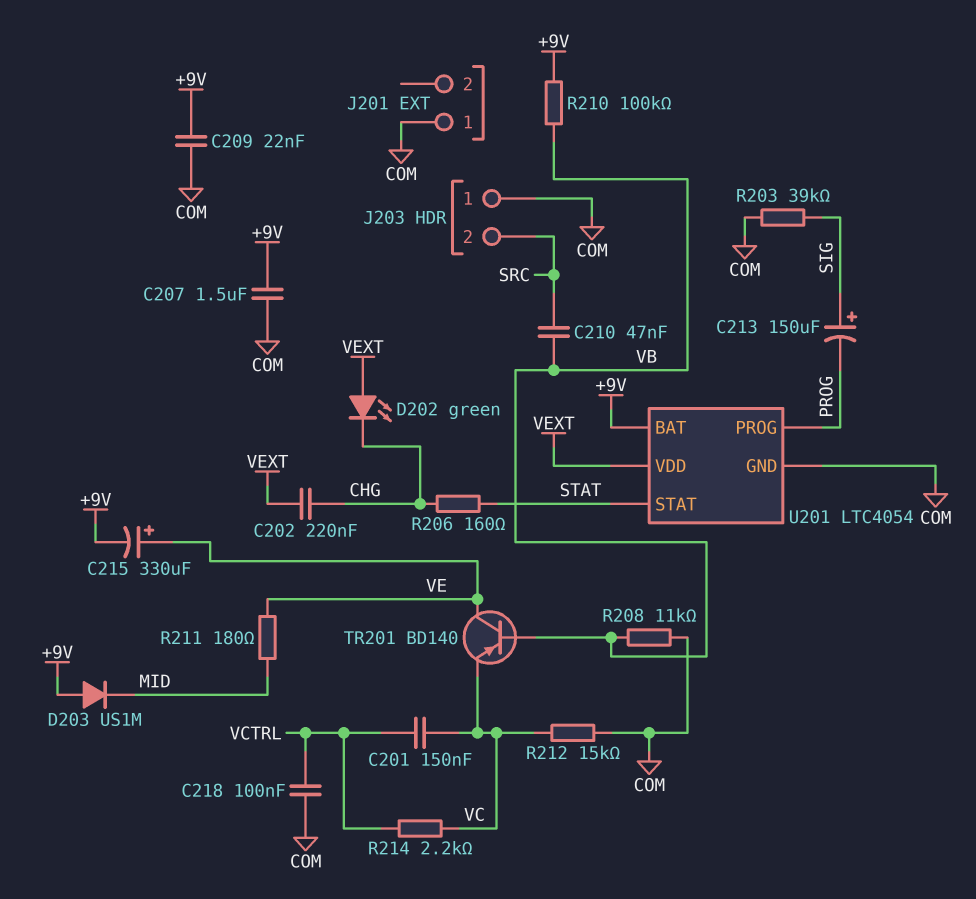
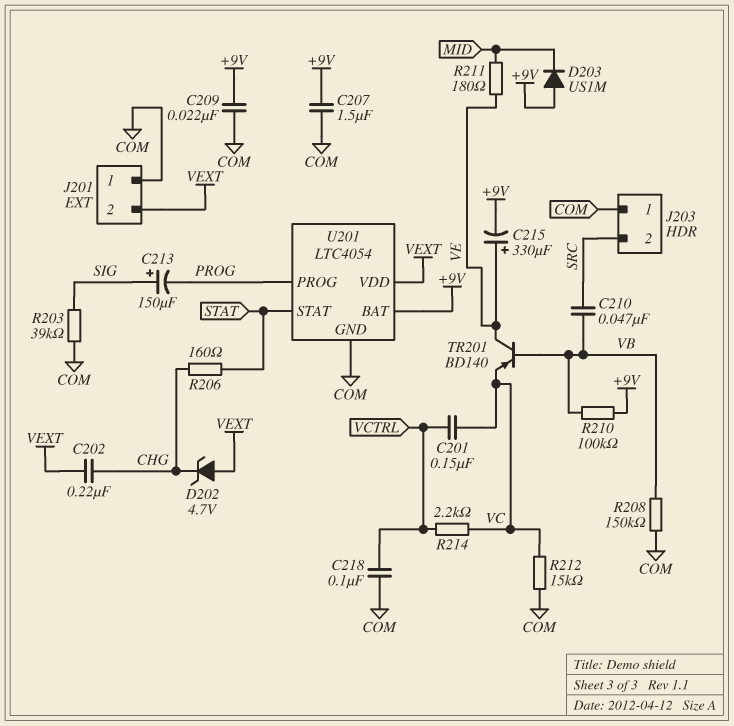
D202: LED green (A VEXT, K CHG) -> zener 4.7V (A VEXT, K CHG)
J201 pin 2: none -> VEXT
R208: 11k (COM, VB) -> 150k (COM, VB)

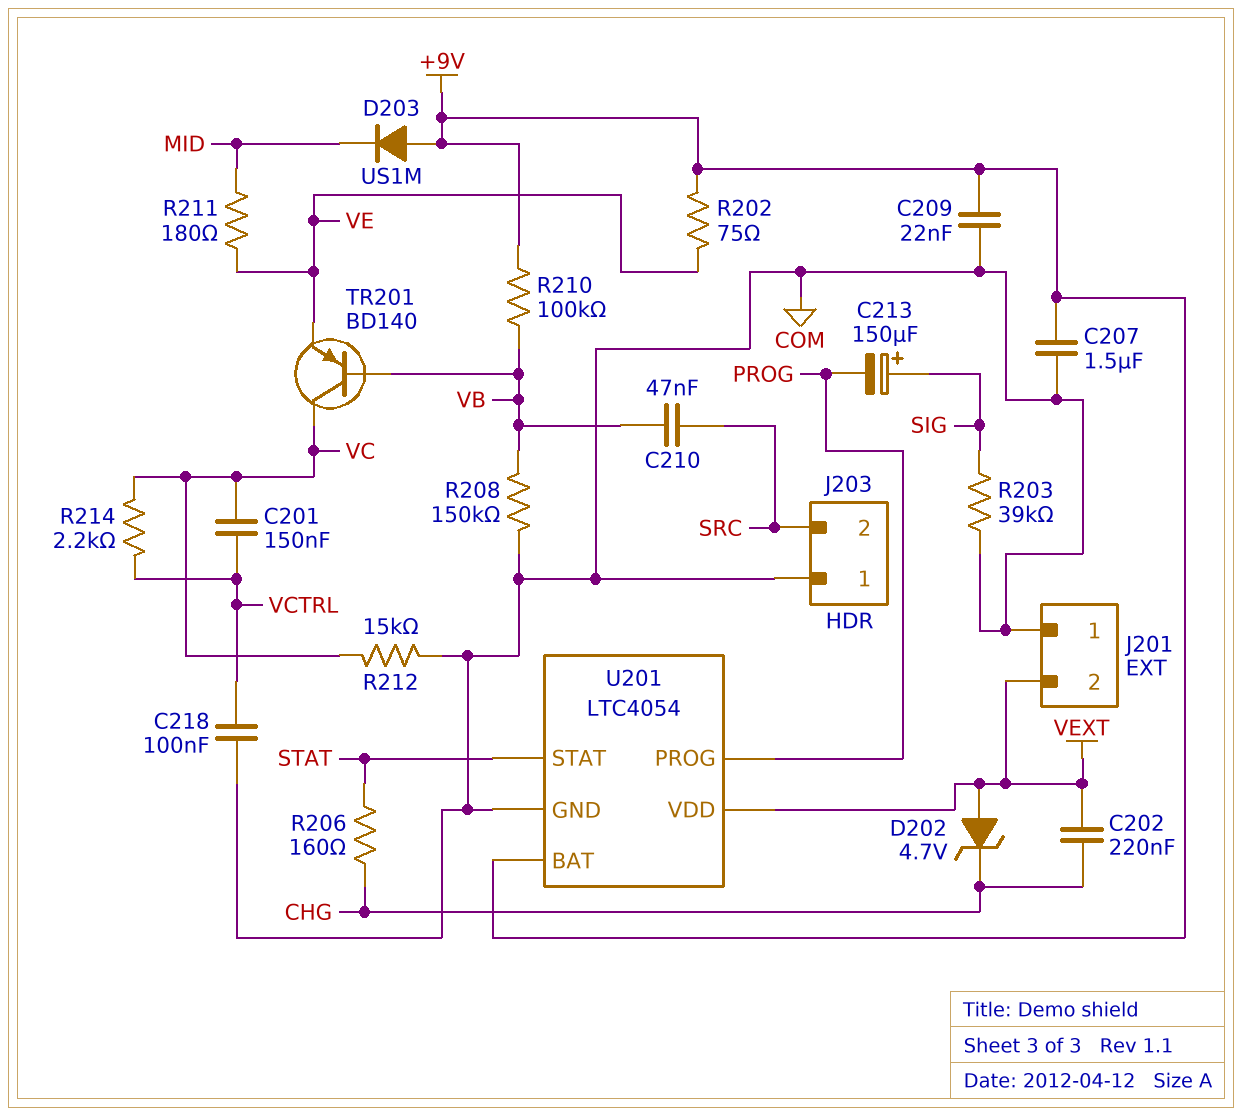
C215: 330uF (plus VE, minus +9V) -> none
R202: none -> 75 (+9V, VE)
TR201: PNP BD140 (B VB, C VE, E VC) -> PNP BD140 (B VB, C VC, E VE)

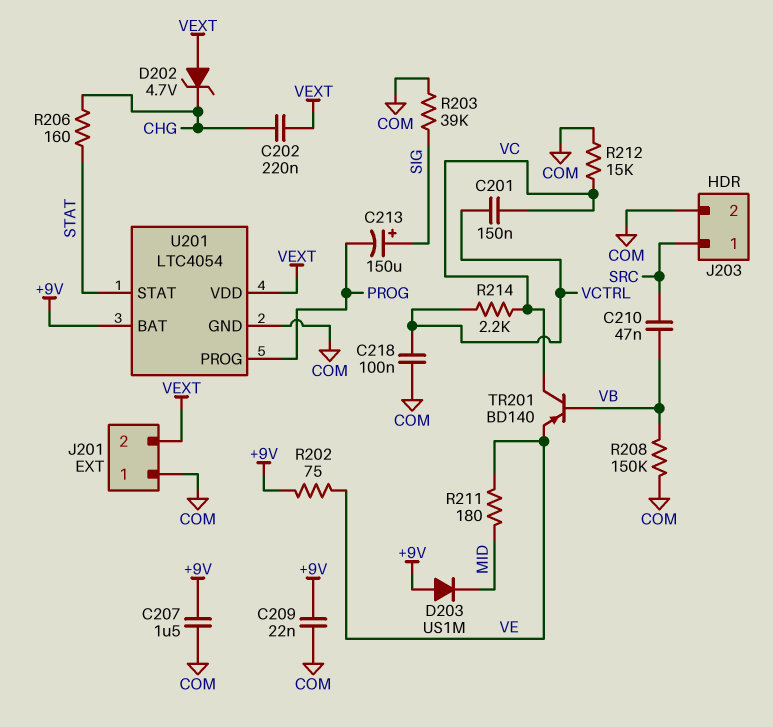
J203 pin 1: COM -> SRC
J203 pin 2: SRC -> COM
R210: 100k (+9V, VB) -> none

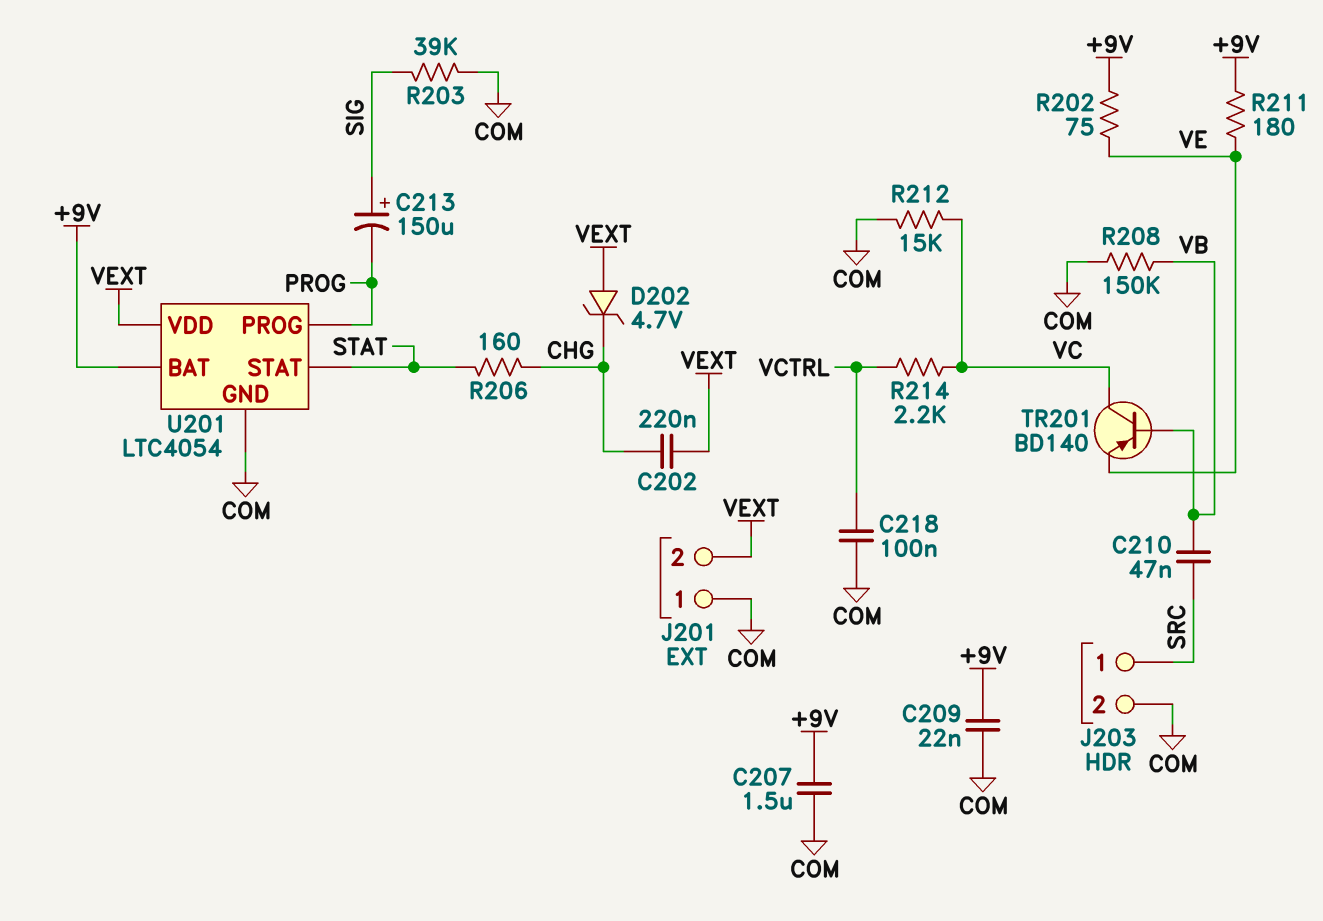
C201: 150nF (VC, VCTRL) -> none
D203: diode US1M (A +9V, K MID) -> none
R211: 180 (MID, VE) -> 180 (+9V, VE)

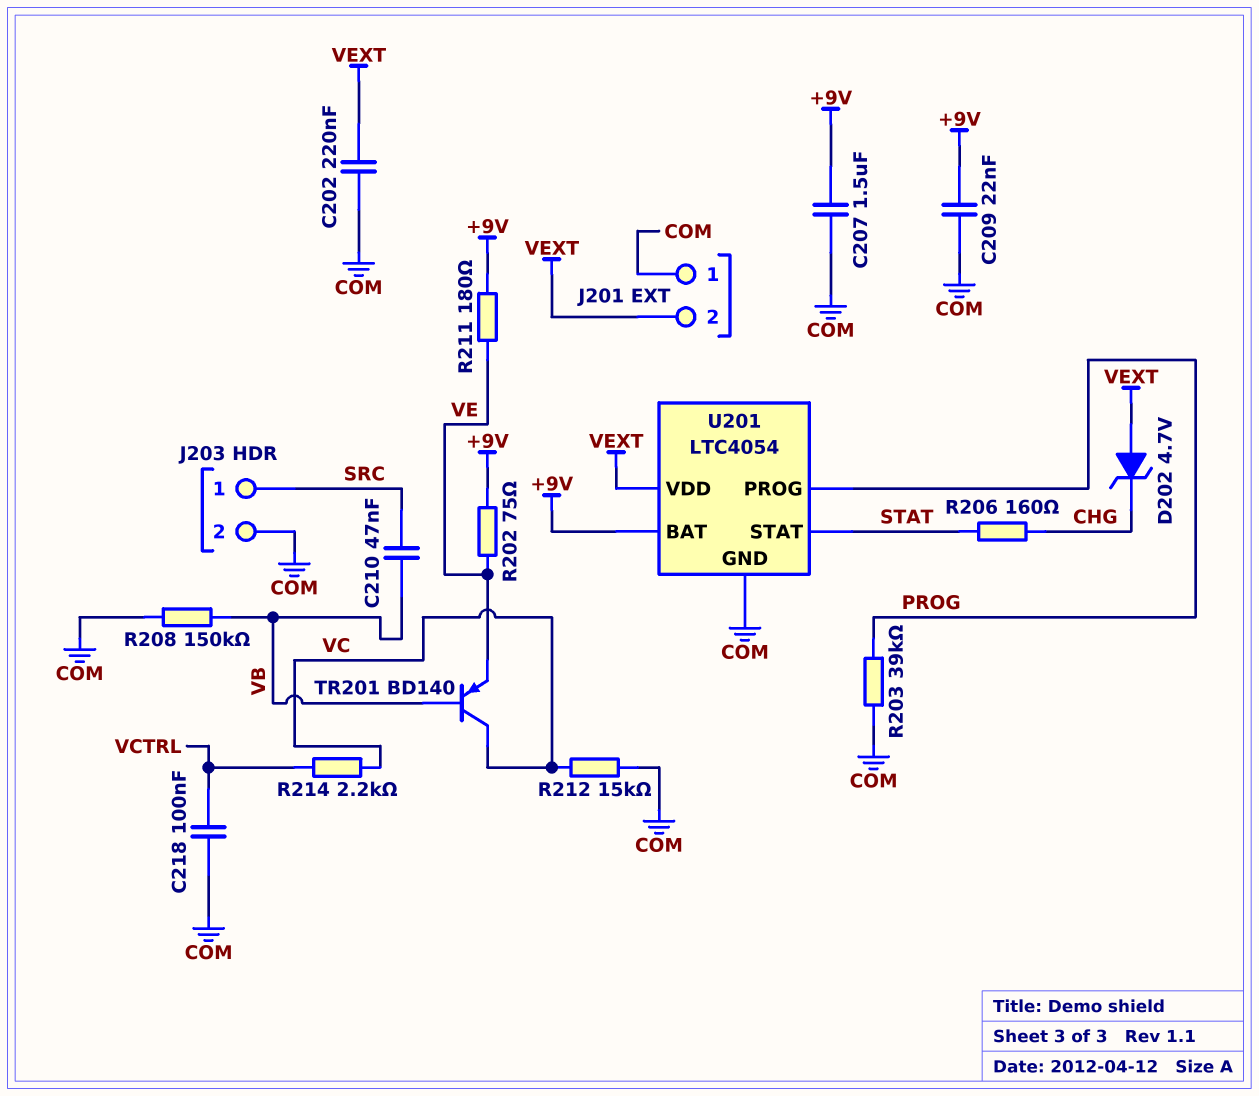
C202: 220nF (CHG, VEXT) -> 220nF (COM, VEXT)
C213: 150uF (plus SIG, minus PROG) -> none
R203: 39k (COM, SIG) -> 39k (COM, PROG)

